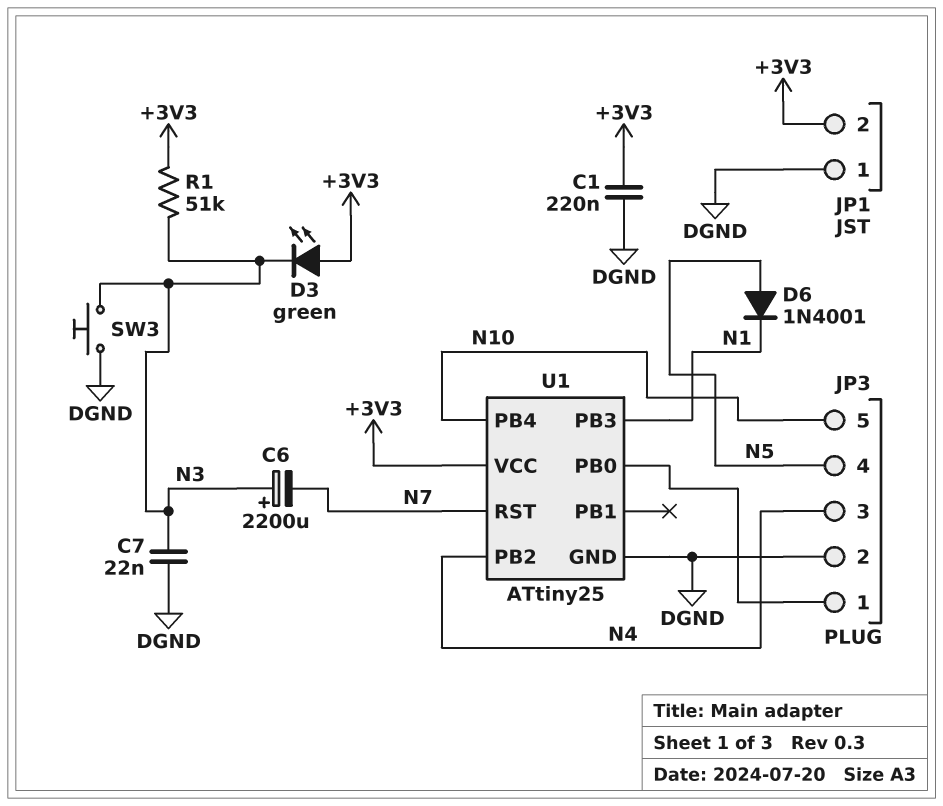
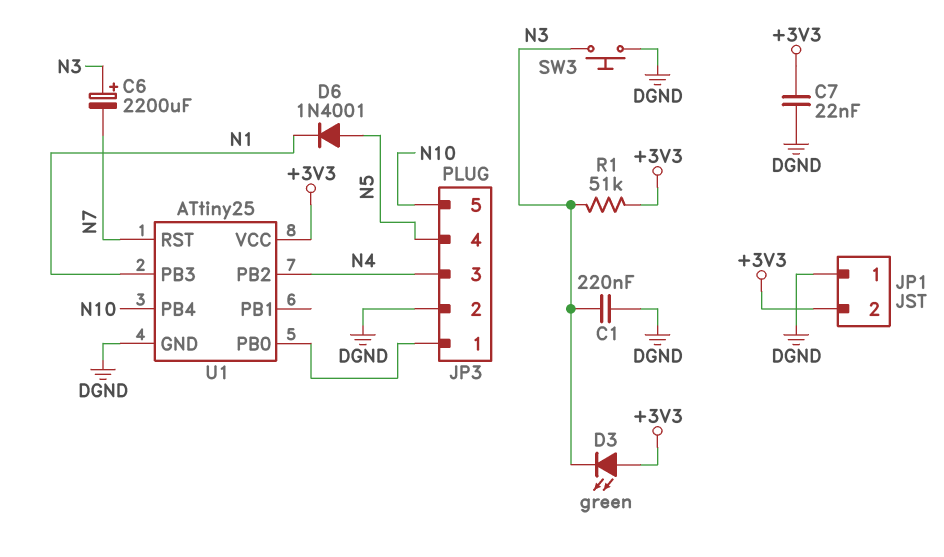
C1: 220nF (+3V3, DGND) -> 220nF (DGND, N3)
C7: 22nF (DGND, N3) -> 22nF (+3V3, DGND)

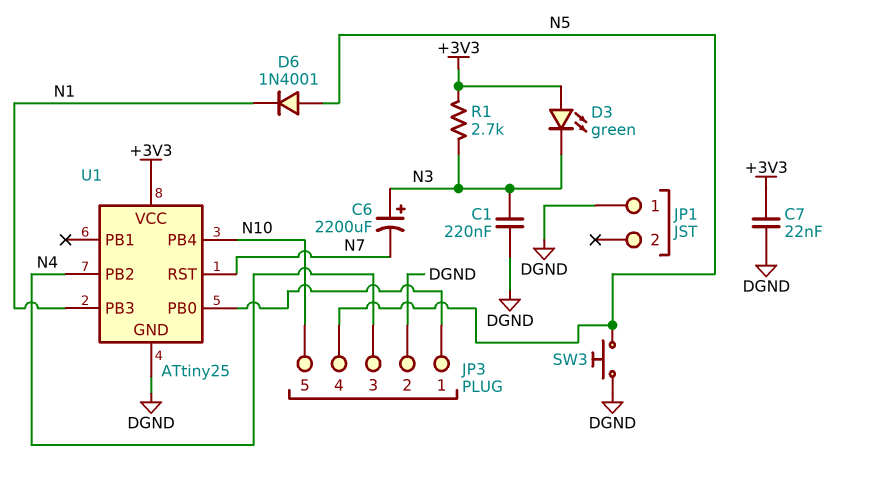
JP1 pin 2: +3V3 -> none
R1: 51k (+3V3, N3) -> 2.7k (+3V3, N3)
SW3: button (DGND, N3) -> button (DGND, N5)

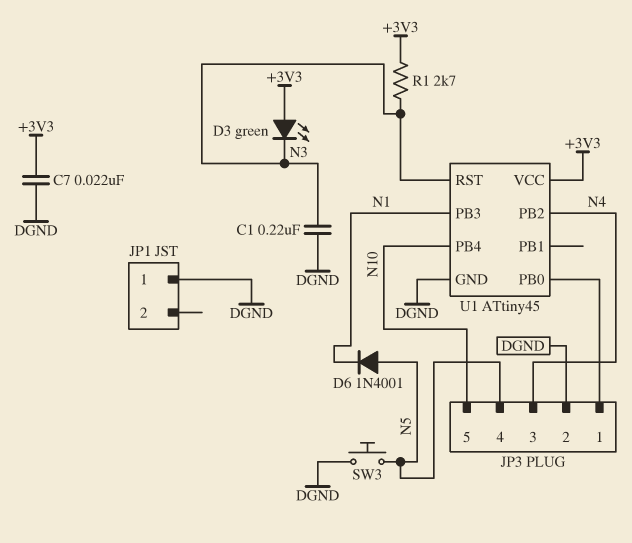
C6: 2200uF (plus N3, minus N7) -> none
U1: ATtiny25 -> ATtiny45
U1 pin RST: N7 -> N3

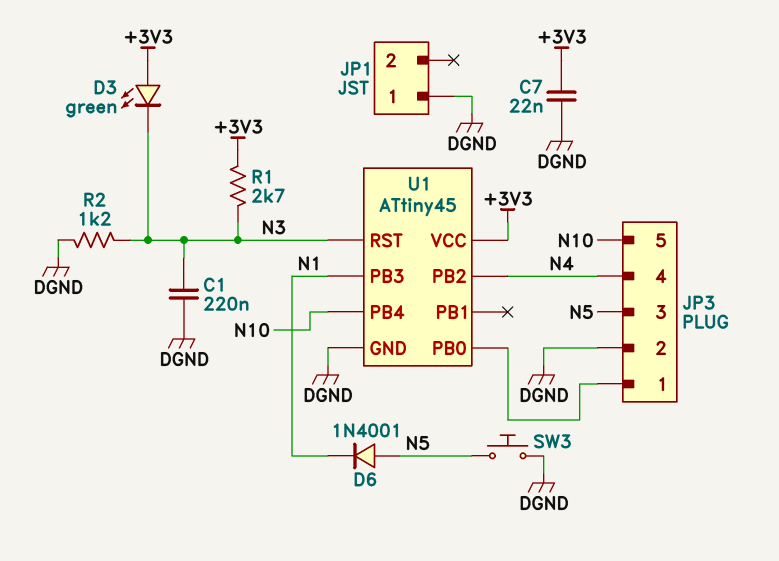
JP3 pin 3: N4 -> N5
JP3 pin 4: N5 -> N4
R2: none -> 1.2k (DGND, N3)

